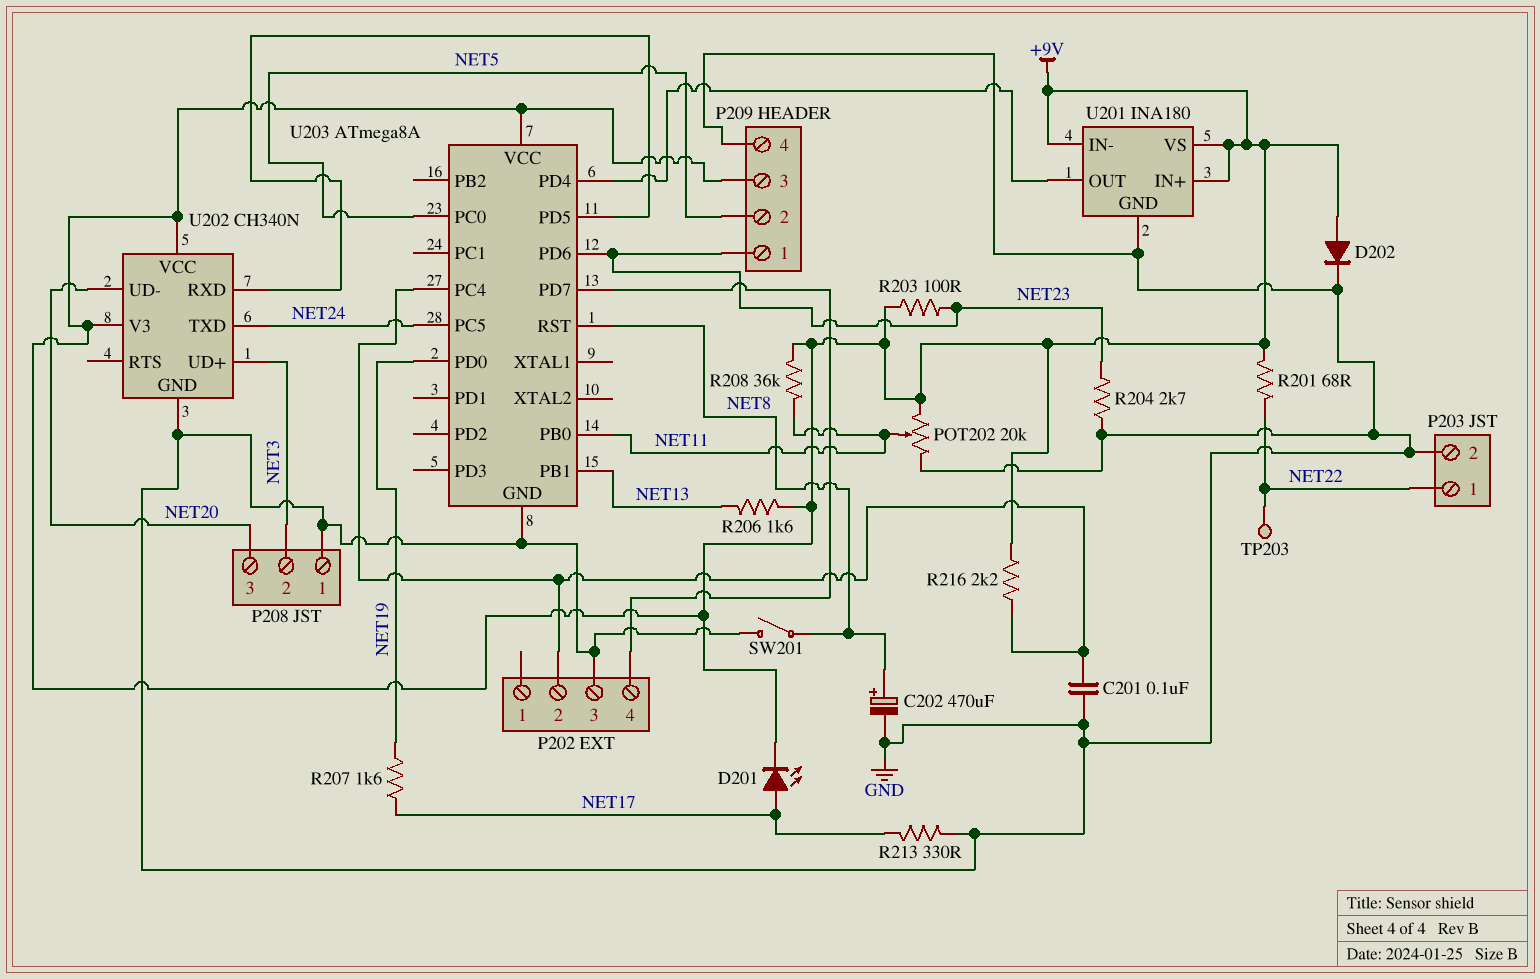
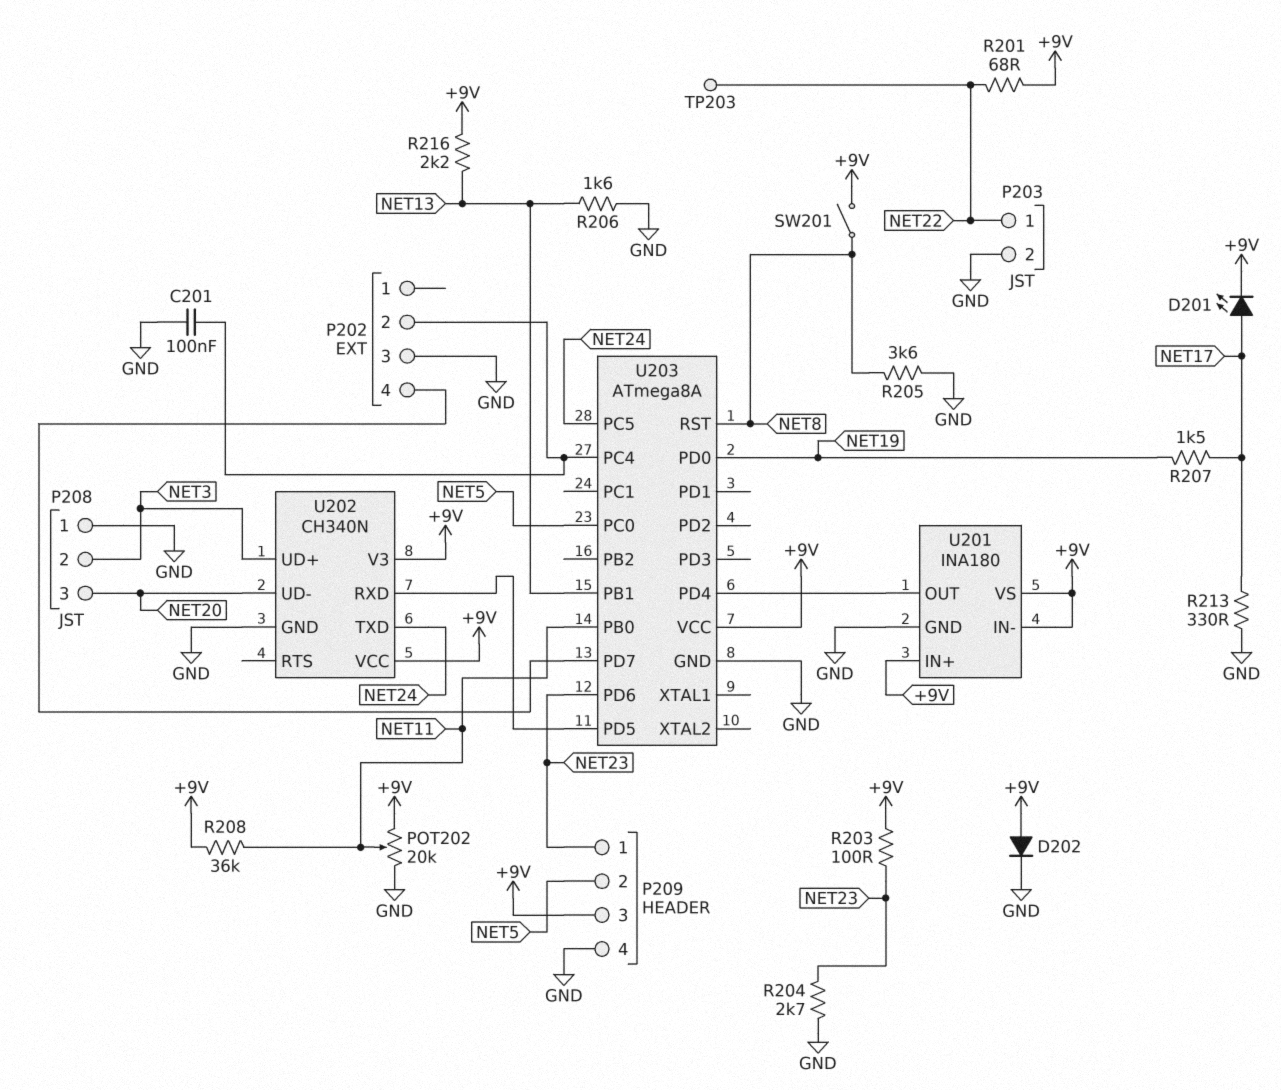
C202: 470uF (plus NET8, minus GND) -> none
R205: none -> 3.6k (GND, NET8)
R206: 1.6k (+9V, NET13) -> 1.6k (GND, NET13)
R207: 1.6k (NET17, NET19) -> 1.5k (NET17, NET19)
R216: 2.2k (+9V, P202/2) -> 2.2k (+9V, NET13)
SW201: switch (GND, NET8) -> switch (+9V, NET8)

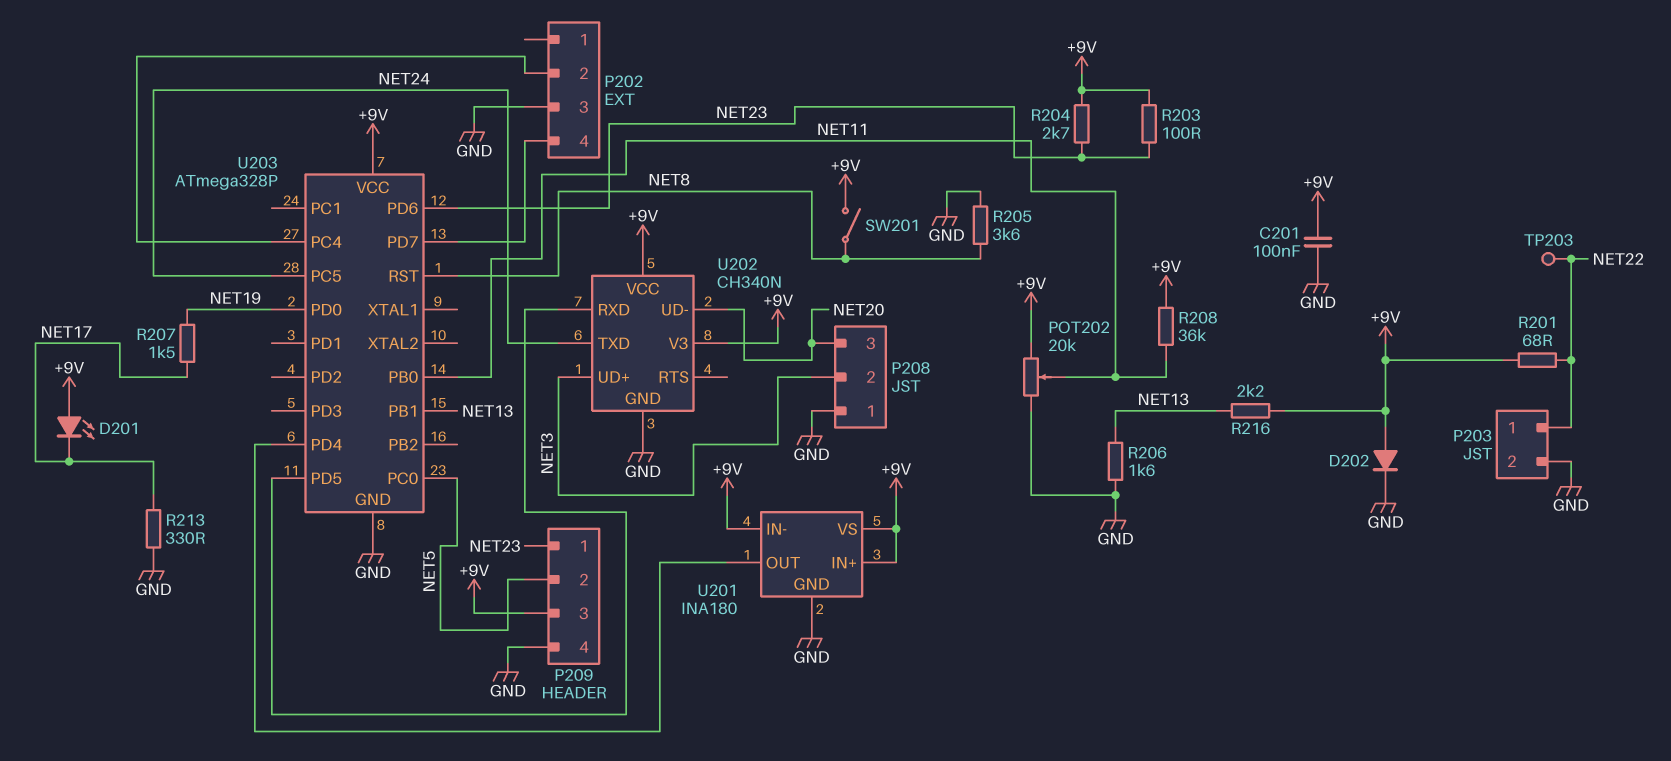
C201: 100nF (GND, P202/2) -> 100nF (+9V, GND)
D201: LED (A NET17, K +9V) -> LED (A +9V, K NET17)
R204: 2.7k (GND, NET23) -> 2.7k (+9V, NET23)
U203: ATmega8A -> ATmega328P

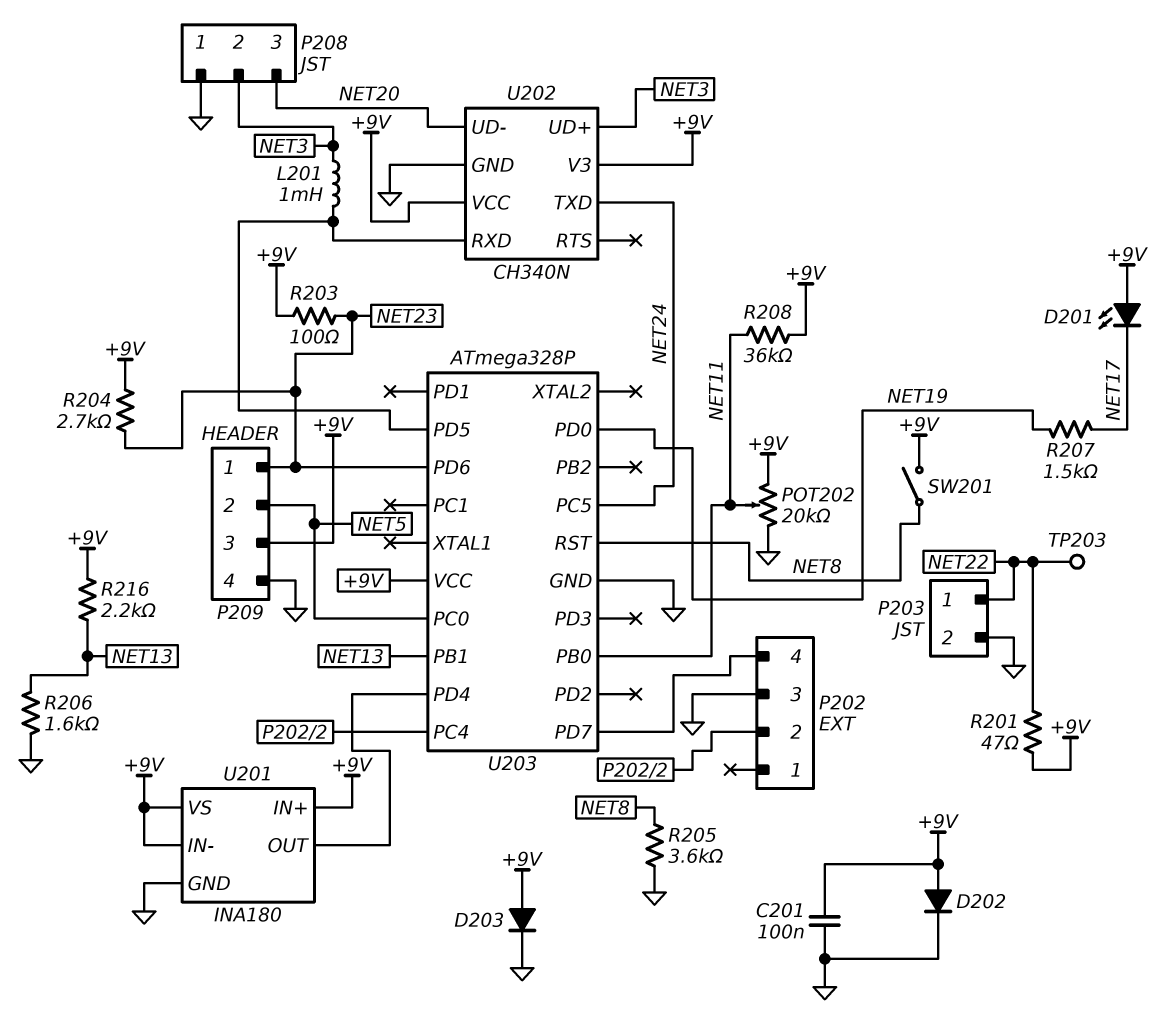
D203: none -> diode (A +9V, K GND)
L201: none -> 1mH (NET3, U202/RXD)
R201: 68 (+9V, NET22) -> 47 (+9V, NET22)
R213: 330 (GND, NET17) -> none

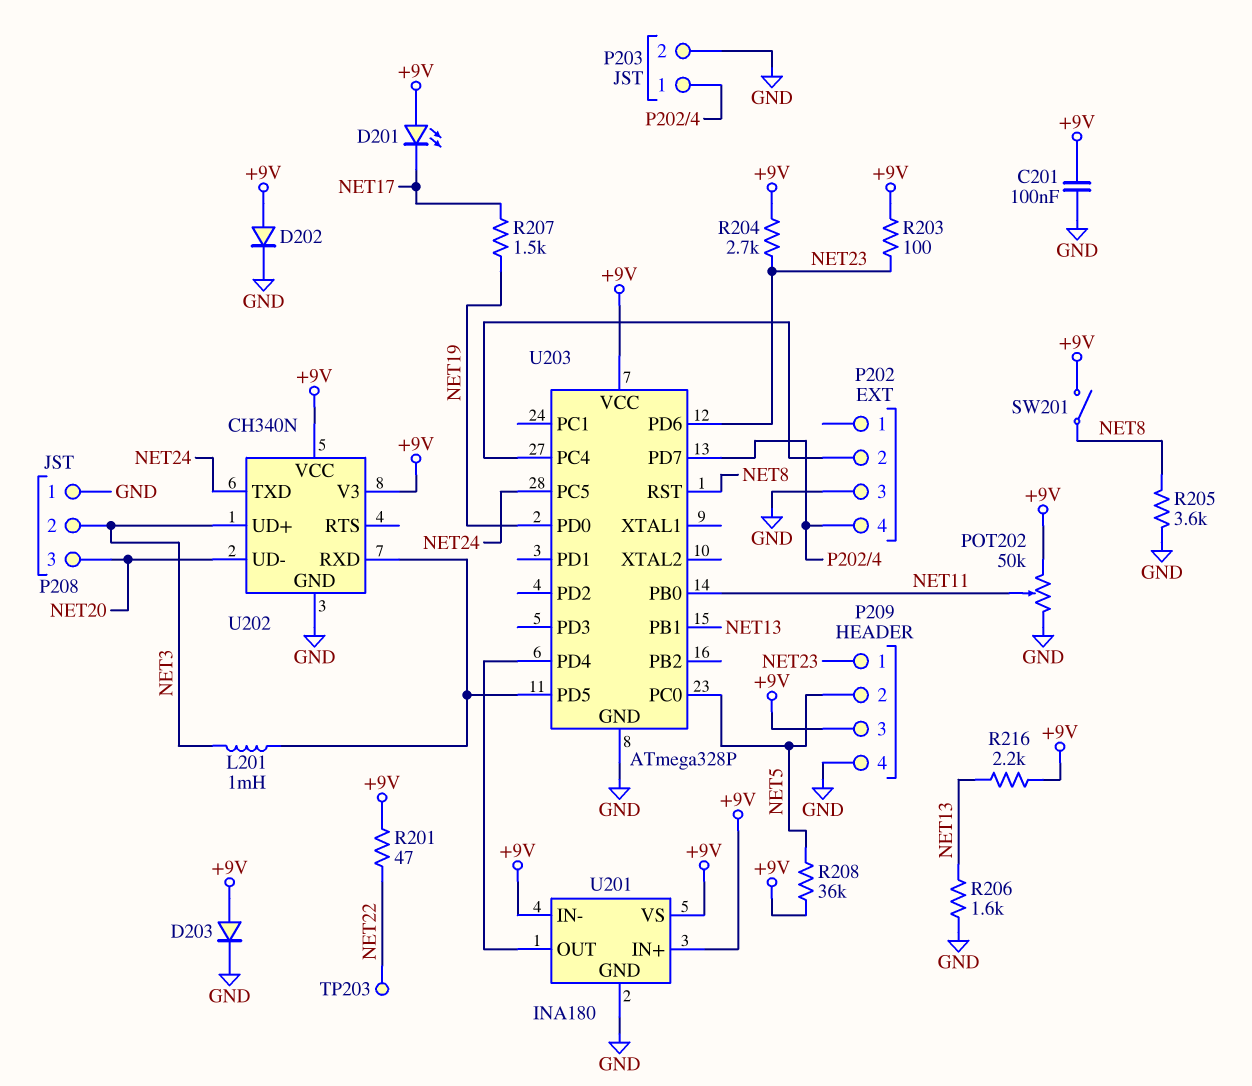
P203 pin 1: NET22 -> P202/4
POT202: 20k (+9V, GND, wiper NET11) -> 50k (+9V, GND, wiper NET11)
R208: 36k (+9V, NET11) -> 36k (+9V, NET5)

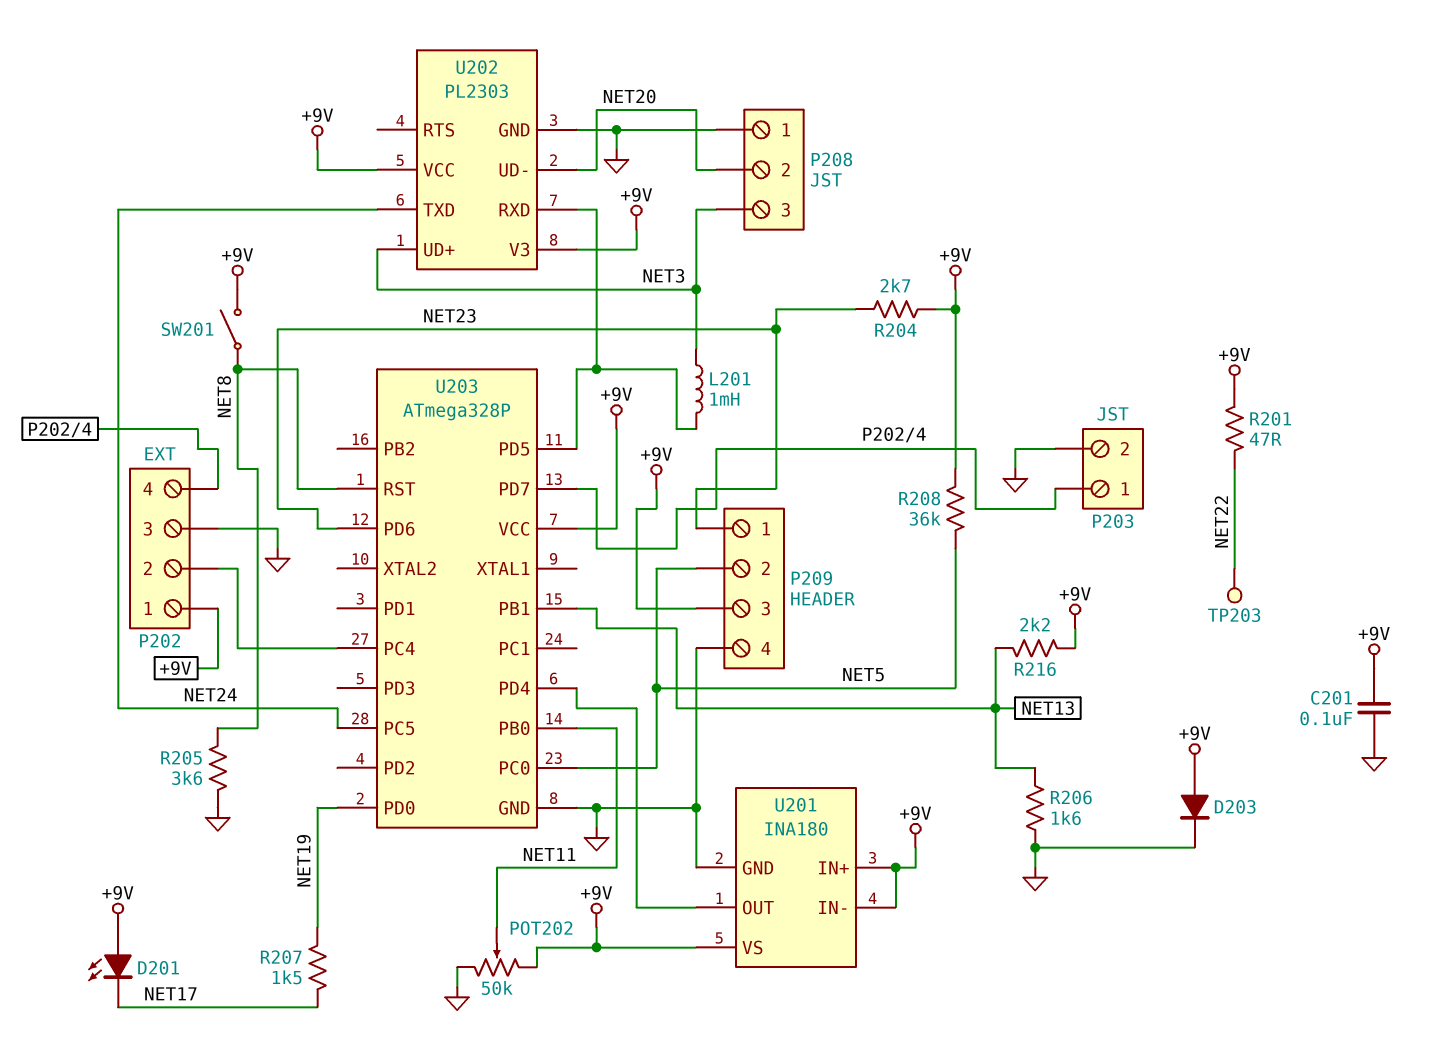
D202: diode (A +9V, K GND) -> none
P202 pin 1: none -> +9V
P208 pin 2: NET3 -> NET20
P208 pin 3: NET20 -> NET3
R203: 100 (+9V, NET23) -> none
U202: CH340N -> PL2303

